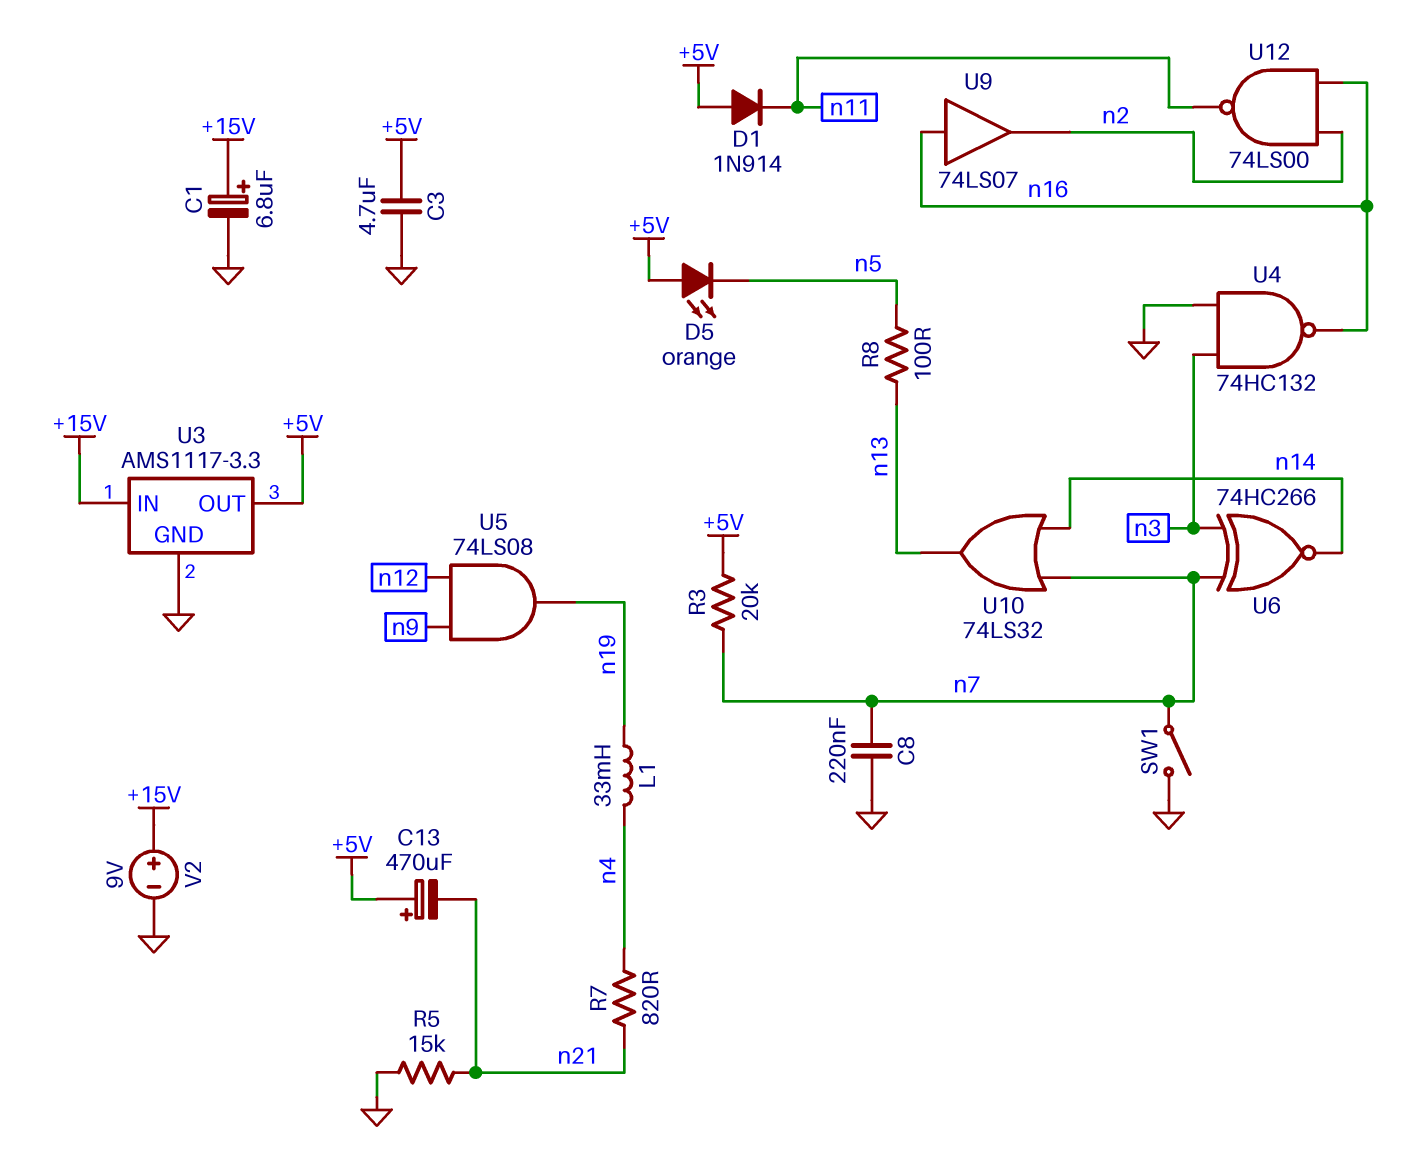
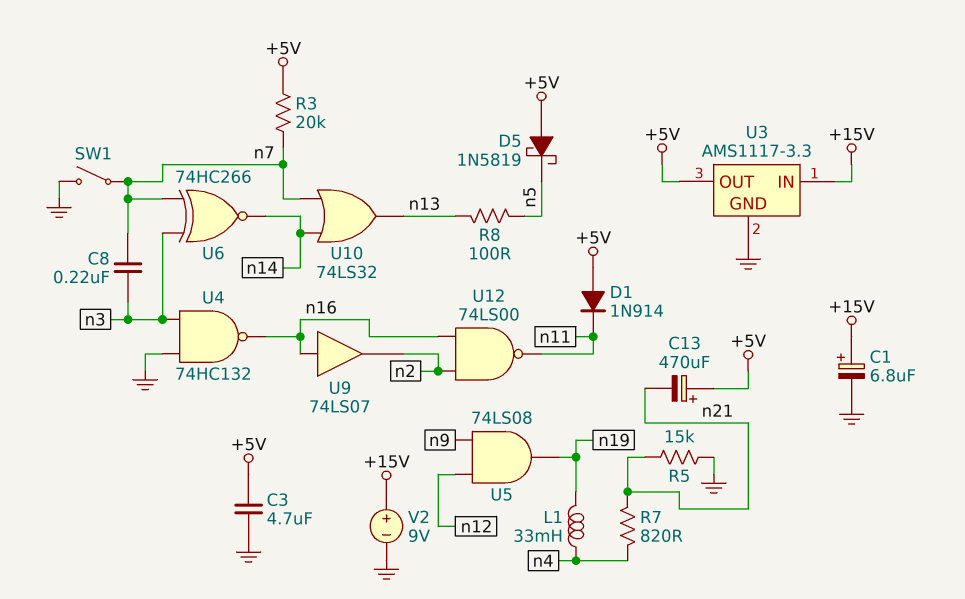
C8: 220nF (GND, n7) -> 220nF (n3, n7)
D5: LED orange (A +5V, K n5) -> schottky 1N5819 (A +5V, K n5)

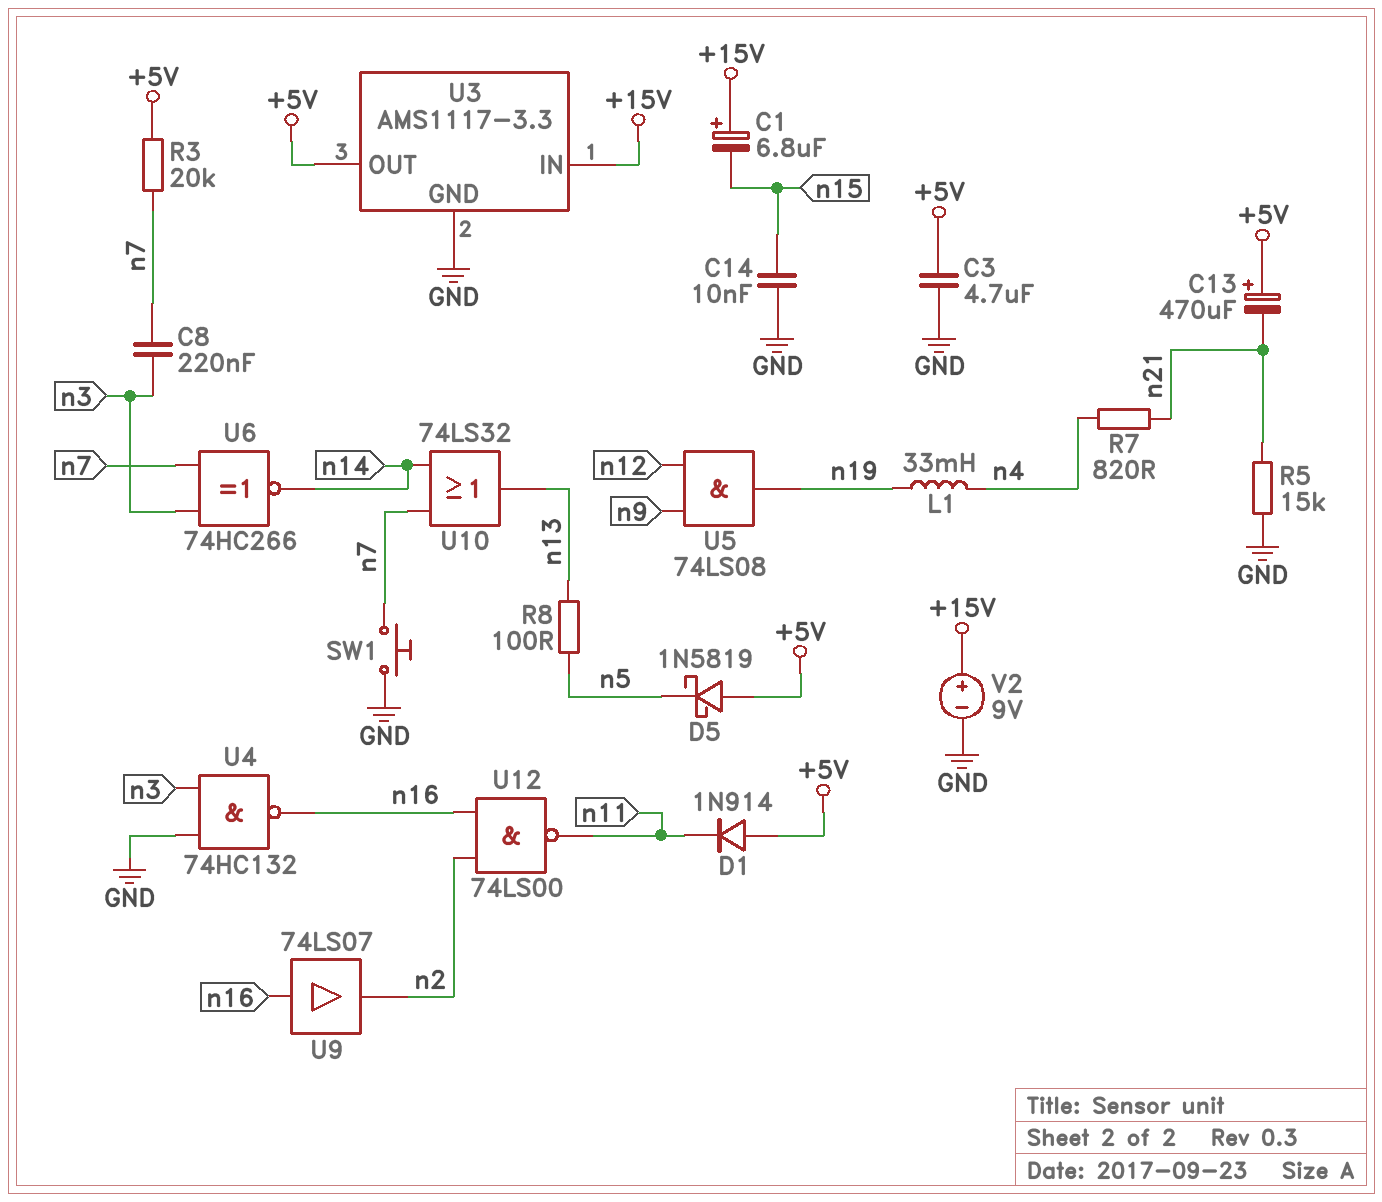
C1: 6.8uF (plus +15V, minus GND) -> 6.8uF (plus +15V, minus n15)
C14: none -> 10nF (GND, n15)
SW1: switch (GND, n7) -> button (GND, n7)

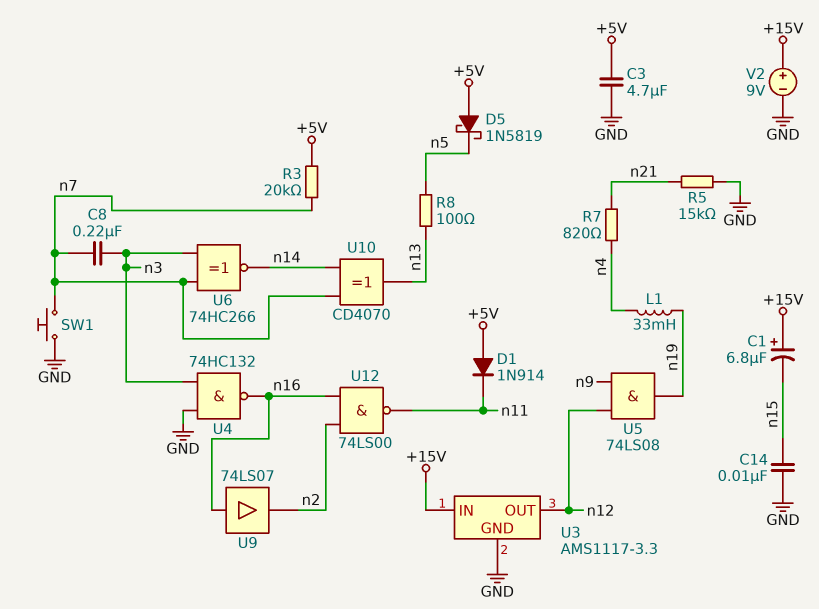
C13: 470uF (plus +5V, minus n21) -> none
U3 pin OUT: +5V -> n12
U10: OR 74LS32 (in n7, in n14, out n13) -> XOR CD4070 (in n7, in n14, out n13)

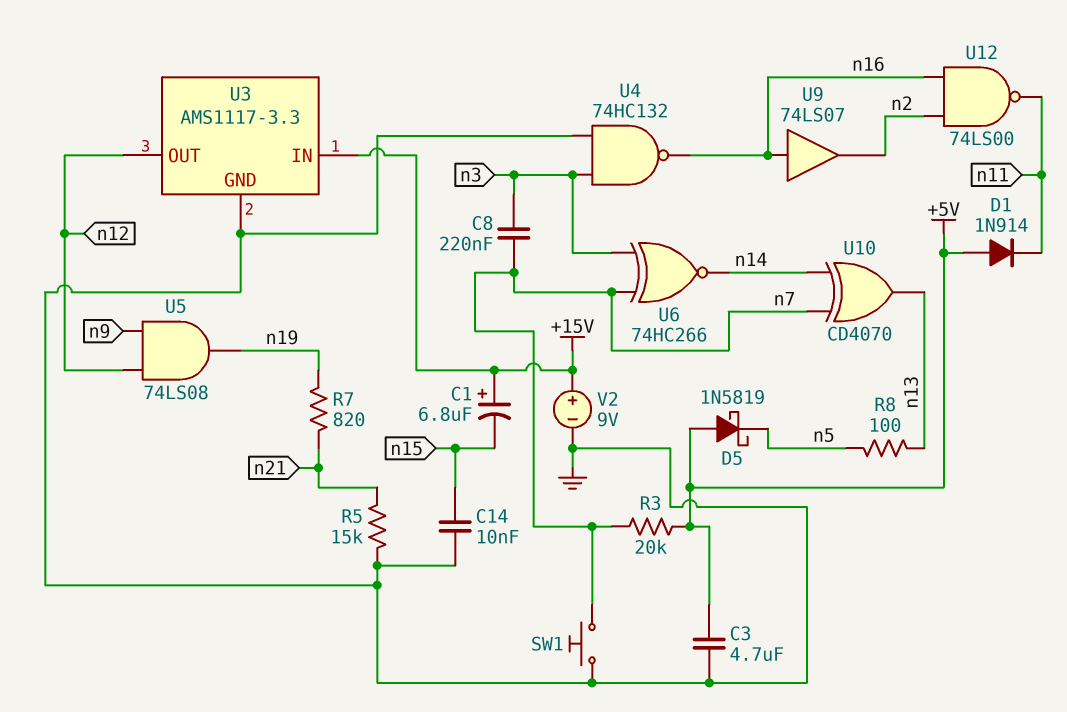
L1: 33mH (n4, n19) -> none
R7: 820 (n4, n21) -> 820 (n19, n21)

